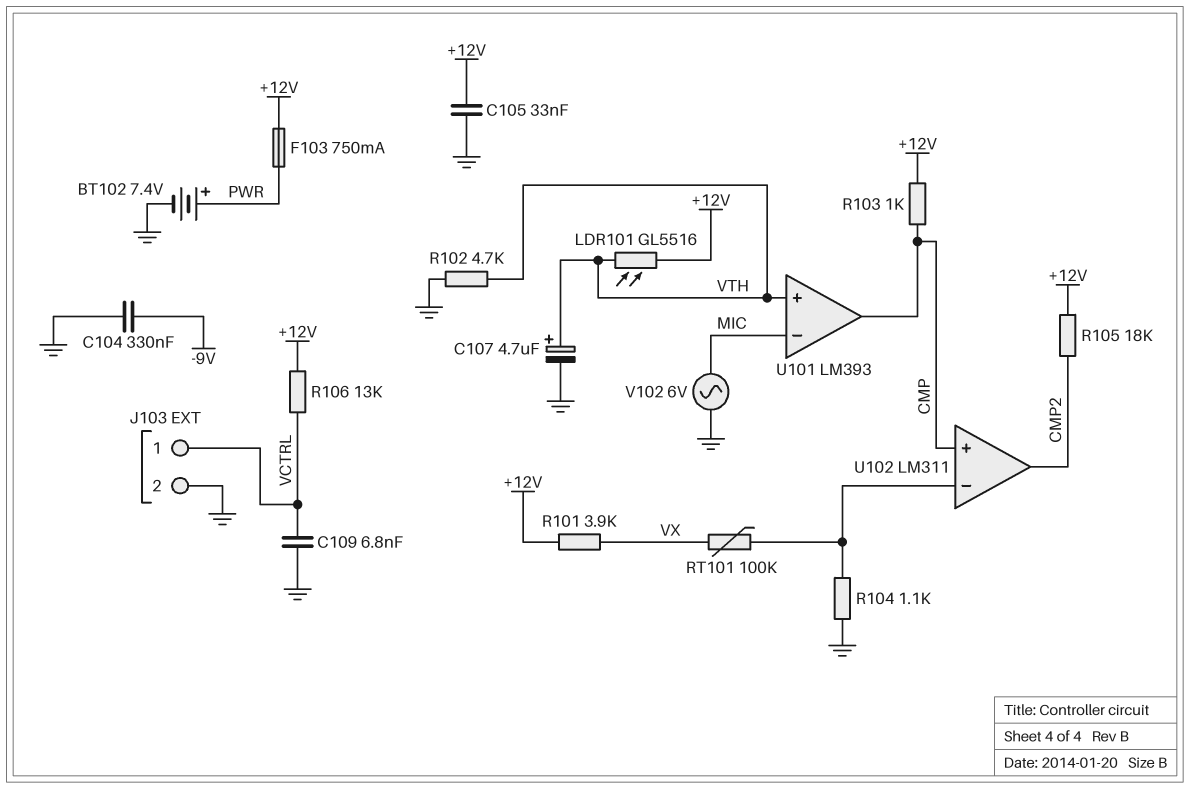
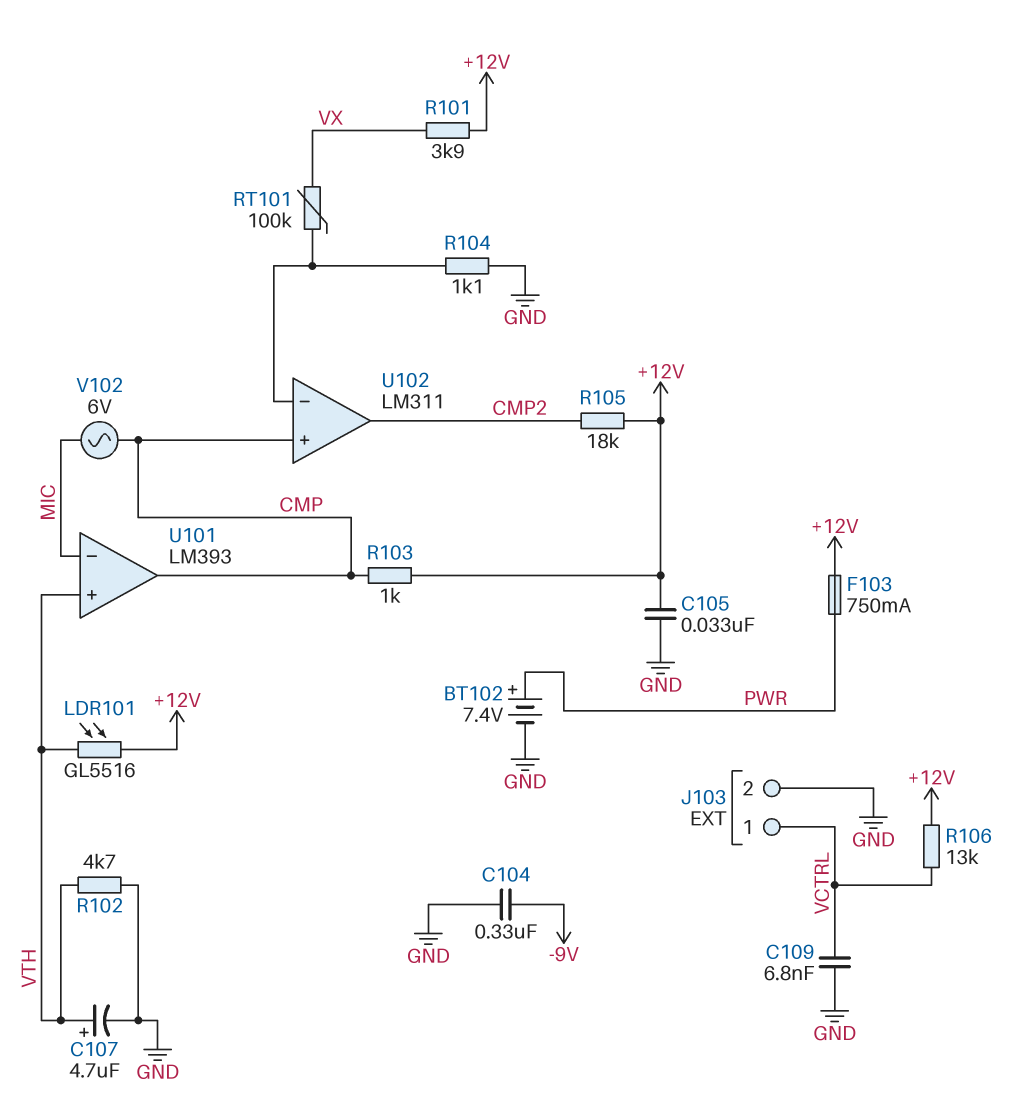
V102: AC 6V (GND, MIC) -> AC 6V (CMP, MIC)

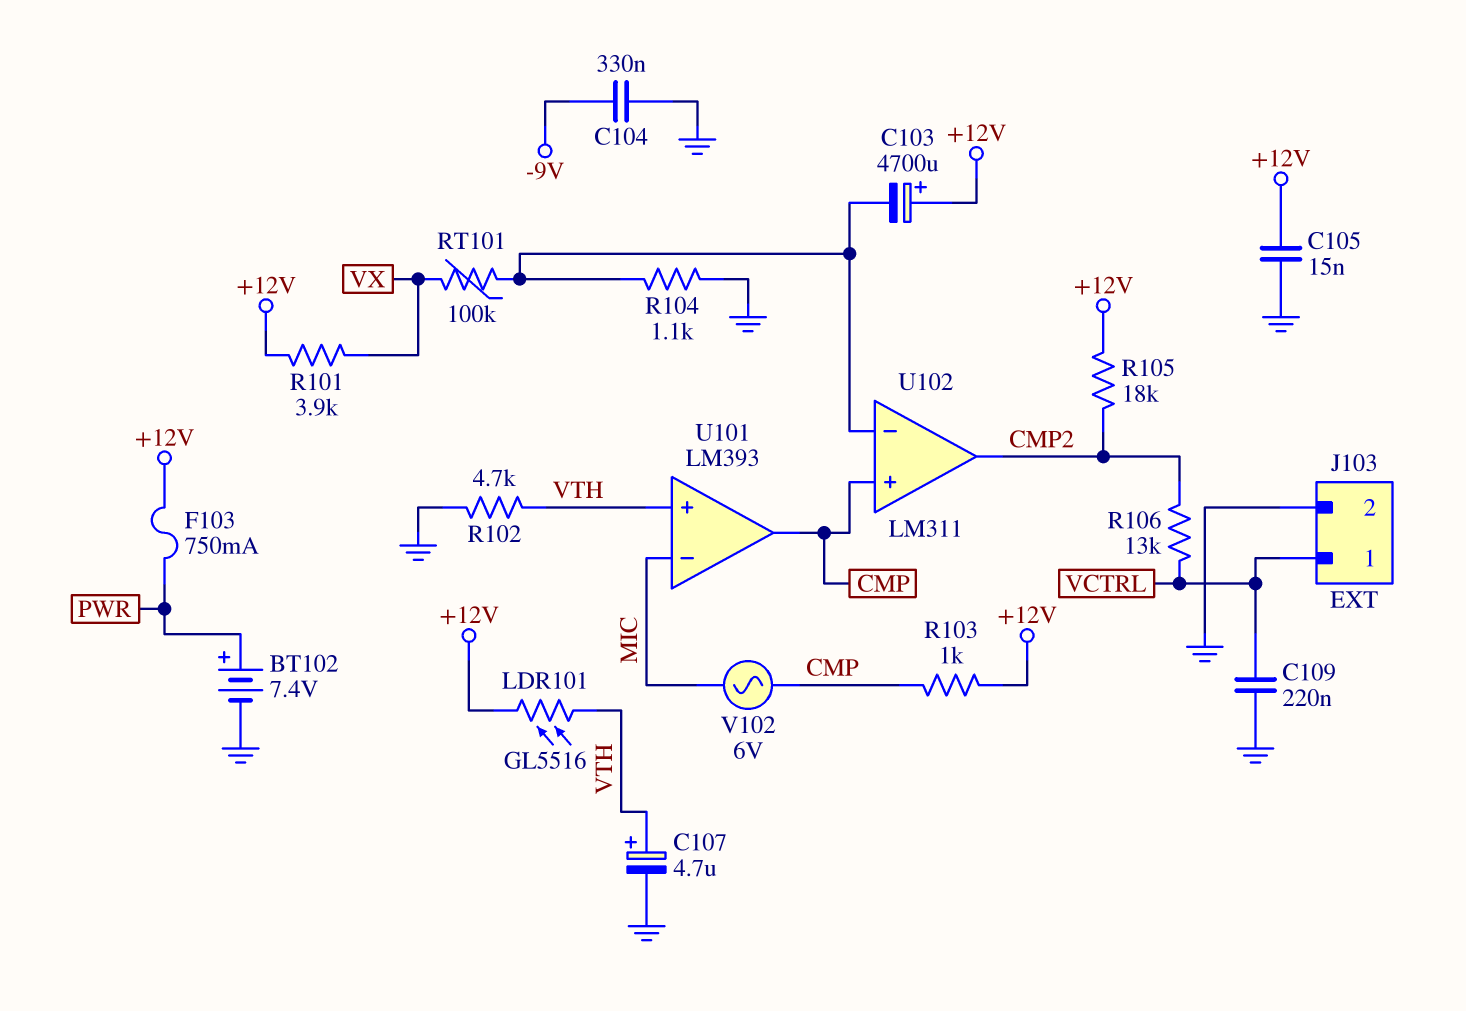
C103: none -> 4700uF (plus +12V, minus U102/in-)
C105: 33nF (+12V, GND) -> 15nF (+12V, GND)
C109: 6.8nF (GND, VCTRL) -> 220nF (GND, VCTRL)
R106: 13k (+12V, VCTRL) -> 13k (CMP2, VCTRL)

